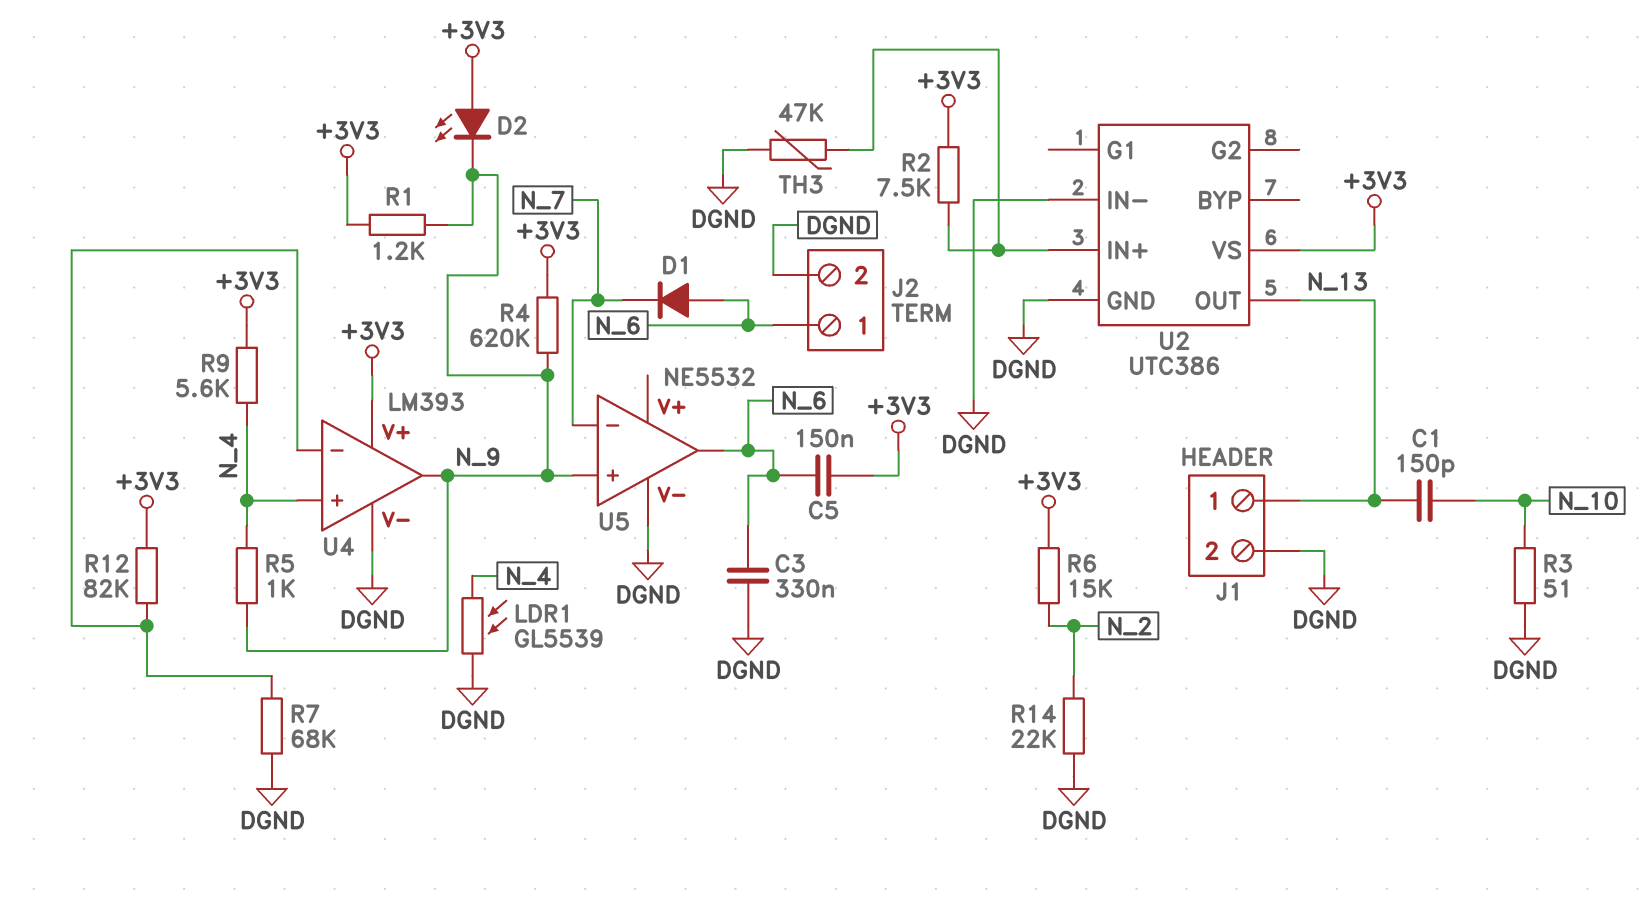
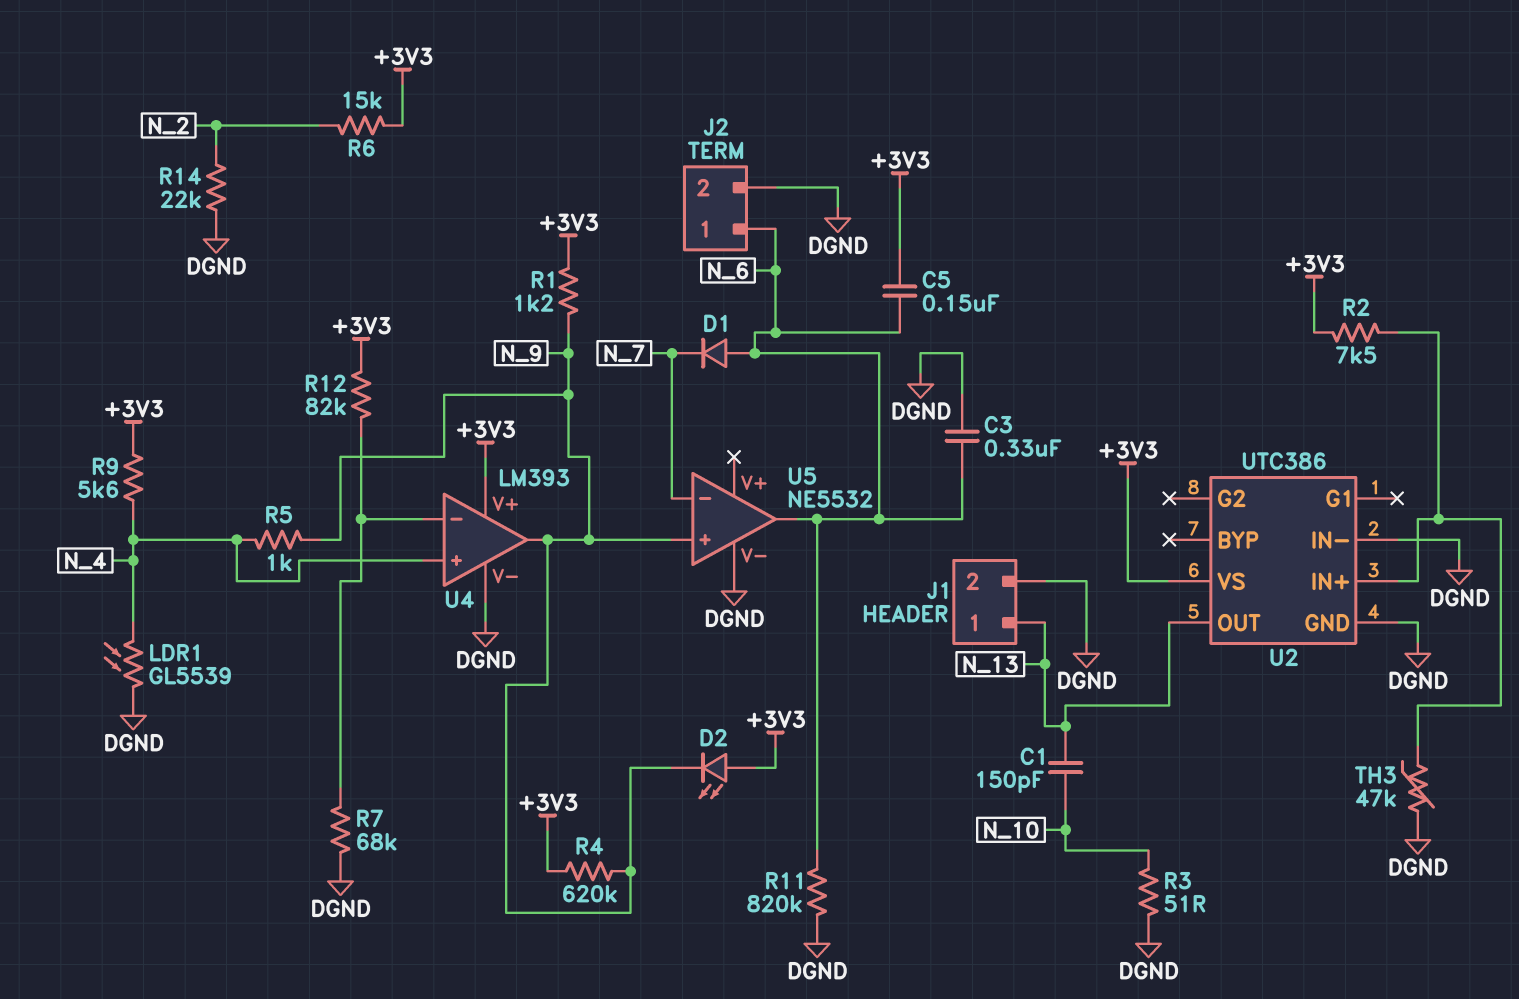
R11: none -> 820k (DGND, N_6)

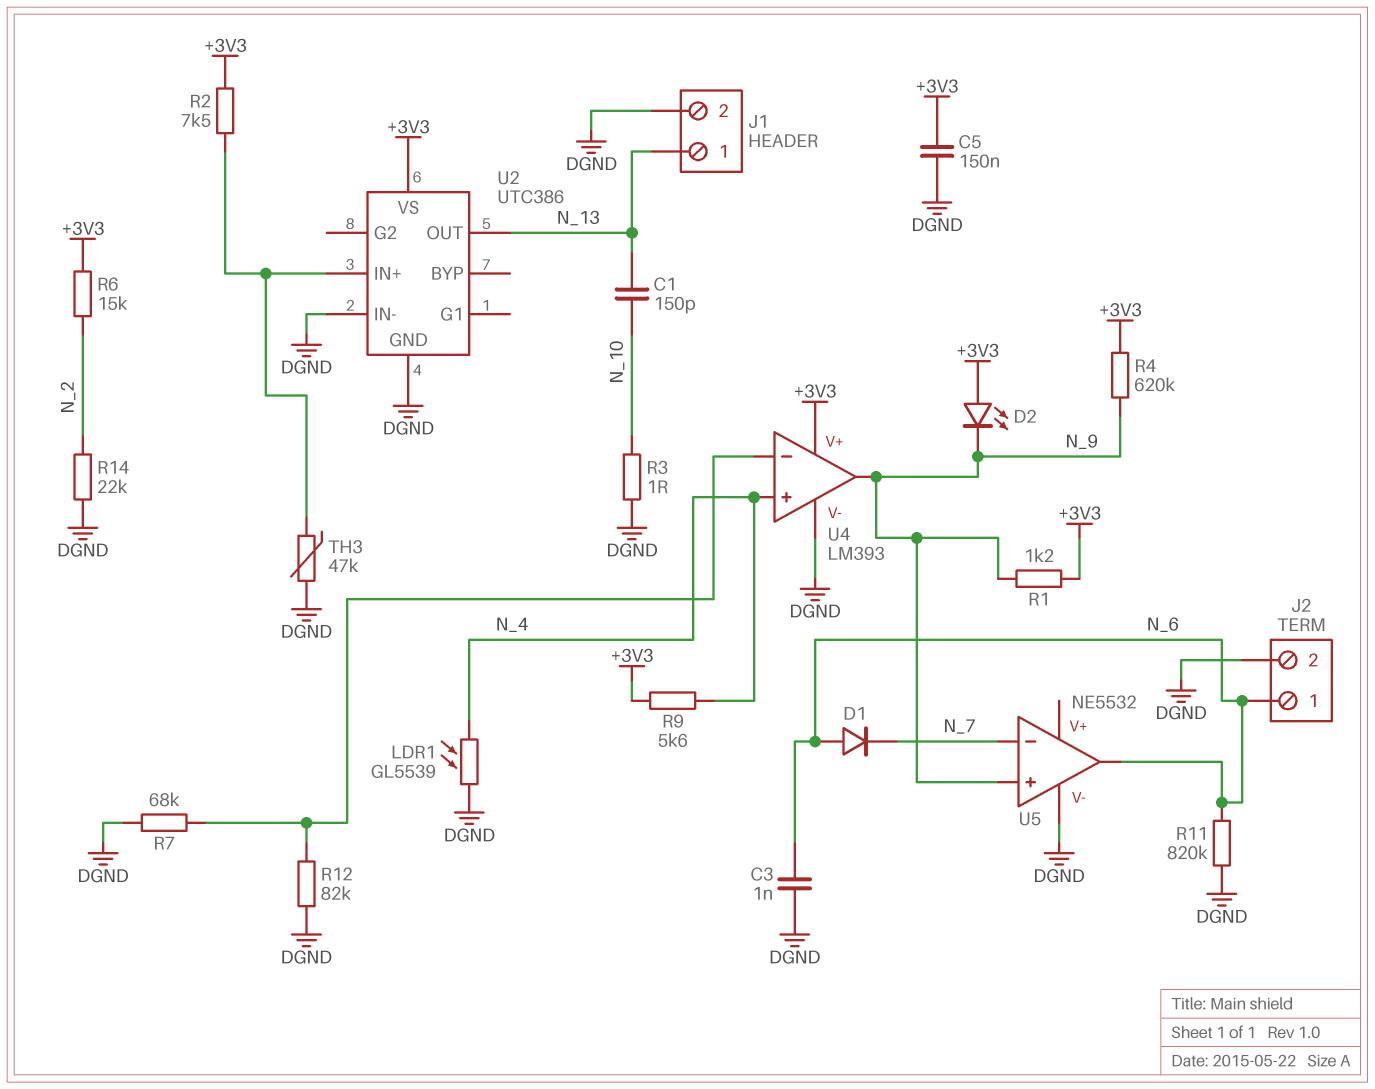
C3: 330nF (DGND, N_6) -> 1nF (DGND, N_6)
C5: 150nF (+3V3, N_6) -> 150nF (+3V3, DGND)
R3: 51 (DGND, N_10) -> 1 (DGND, N_10)
R5: 1k (N_4, N_9) -> none
R12: 82k (+3V3, U4/in-) -> 82k (DGND, U4/in-)

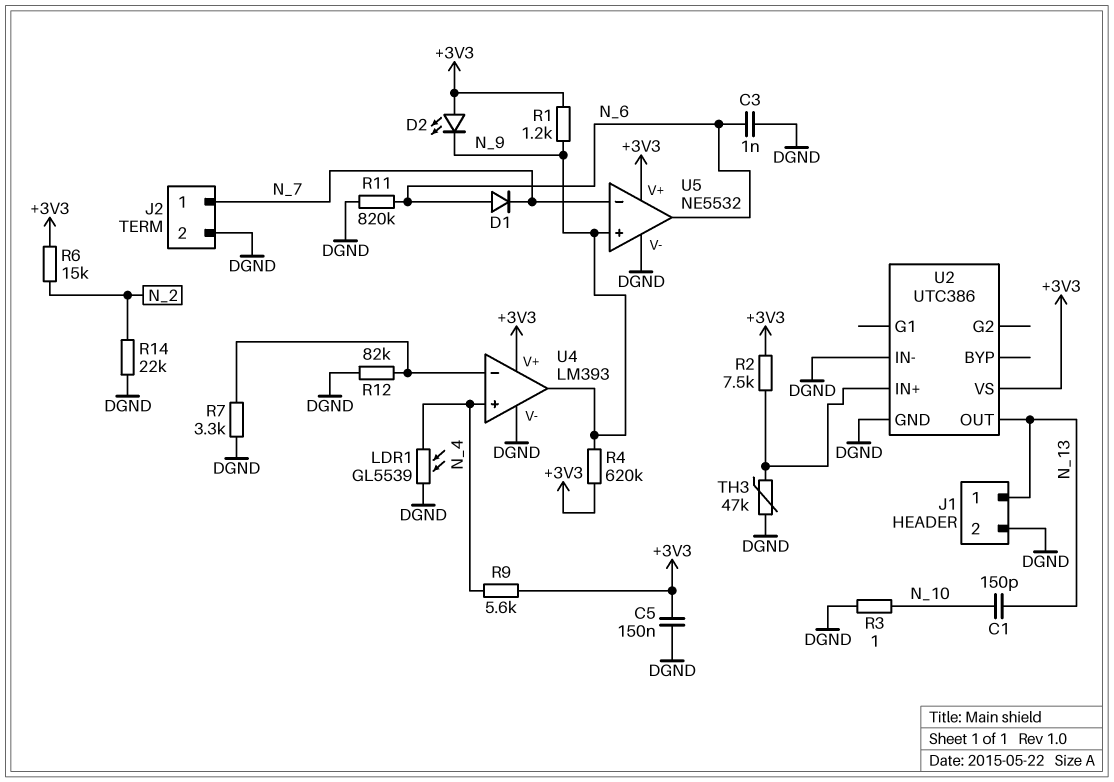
J2 pin 1: N_6 -> N_7
R7: 68k (DGND, U4/in-) -> 3.3k (DGND, U4/in-)
U5 pin V+: none -> +3V3

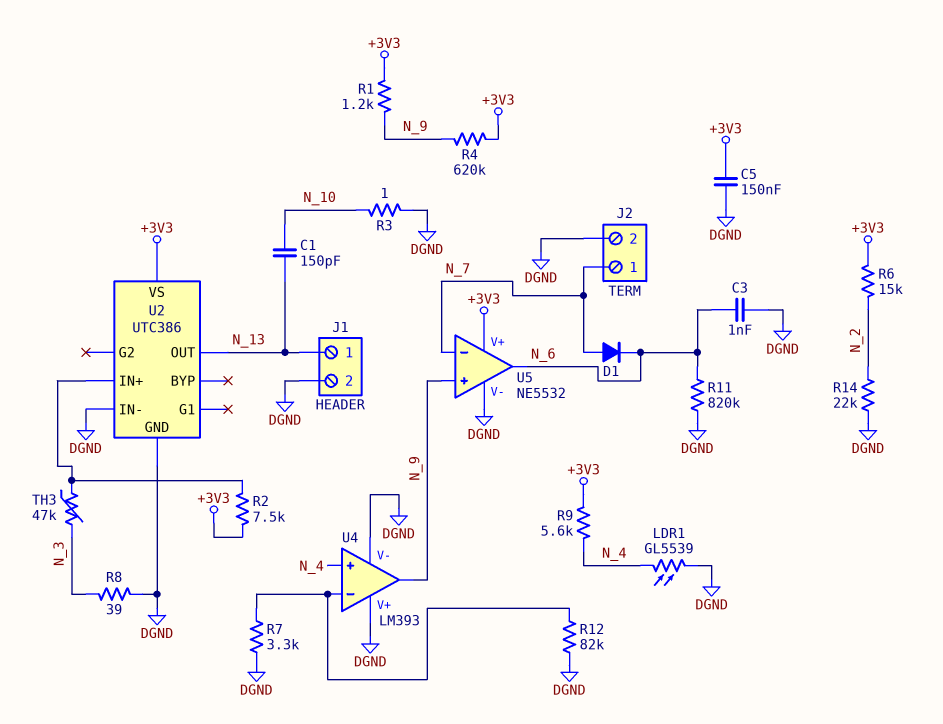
D1: diode (A N_6, K N_7) -> diode (A N_7, K N_6)
D2: LED (A +3V3, K N_9) -> none
R8: none -> 39 (DGND, N_3)
TH3: 47k (DGND, U2/IN+) -> 47k (N_3, U2/IN+)
U4 pin V+: +3V3 -> DGND

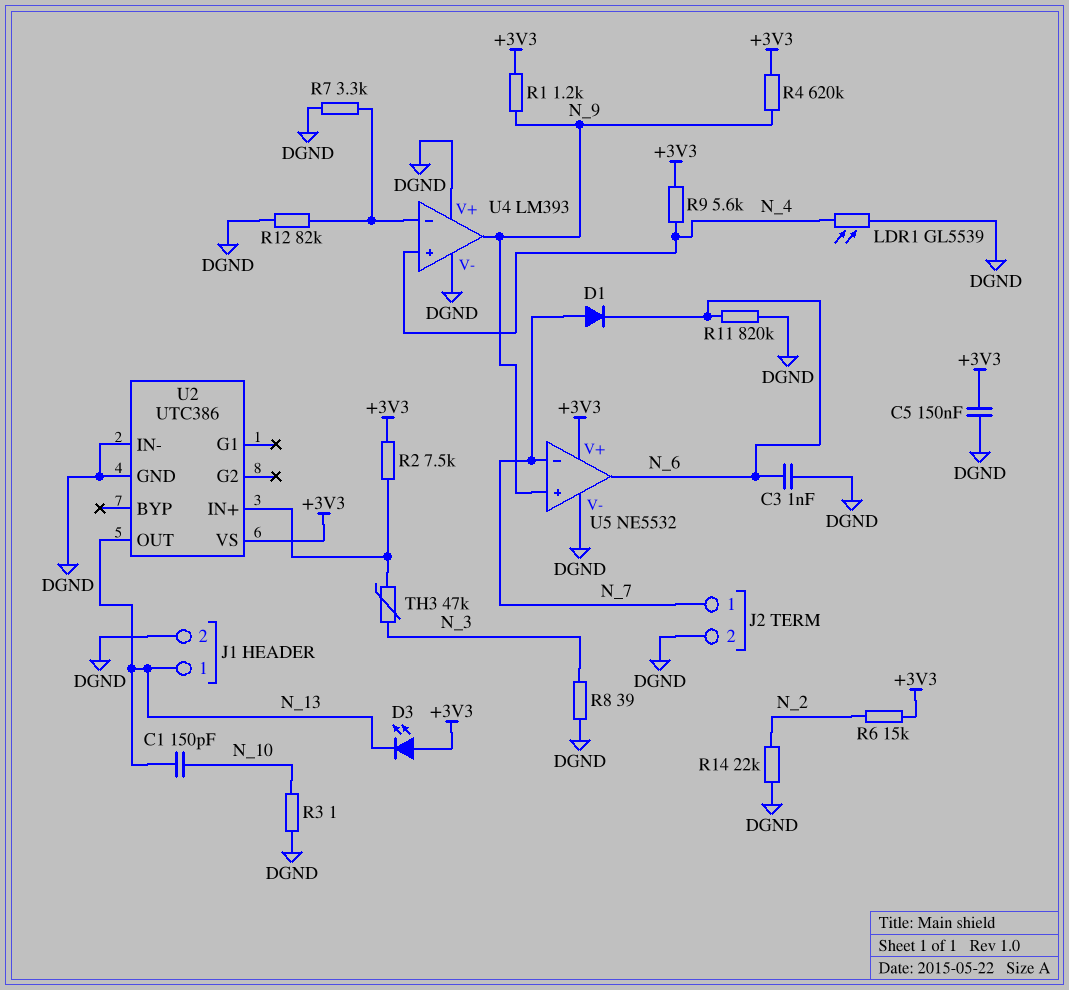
D3: none -> LED (A +3V3, K N_13)

